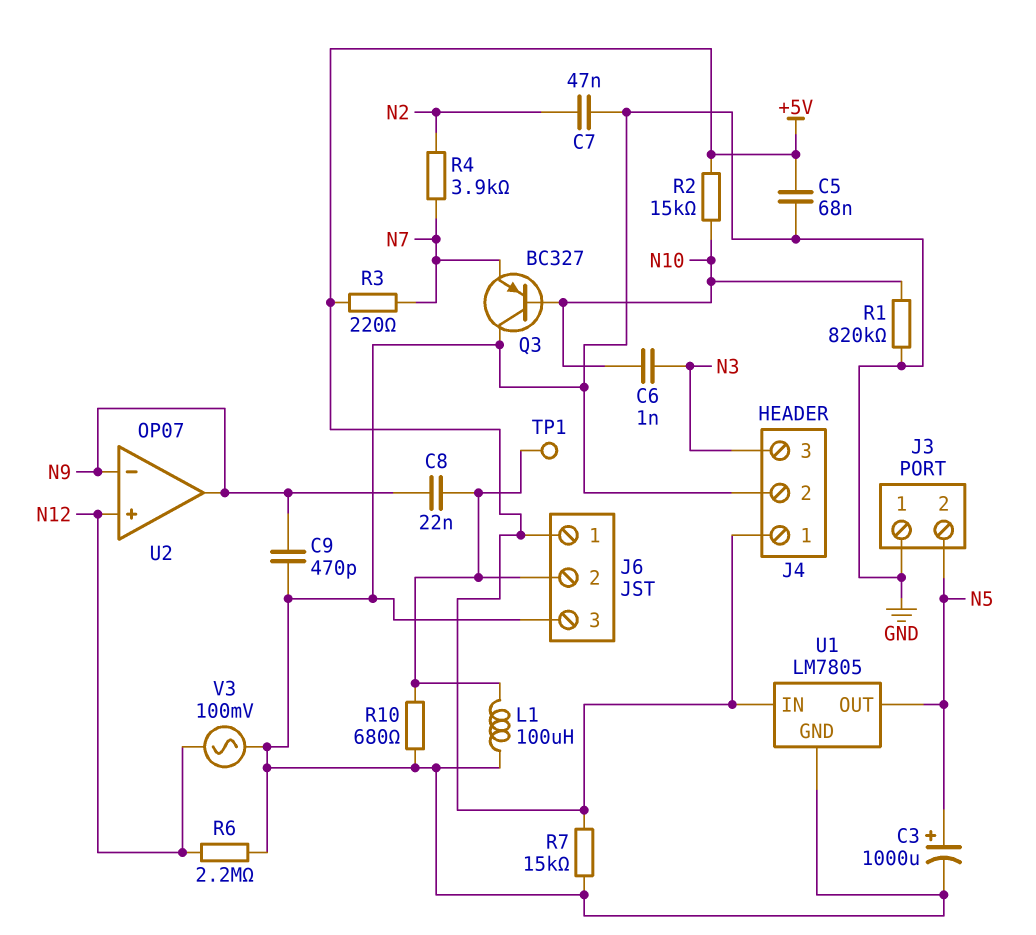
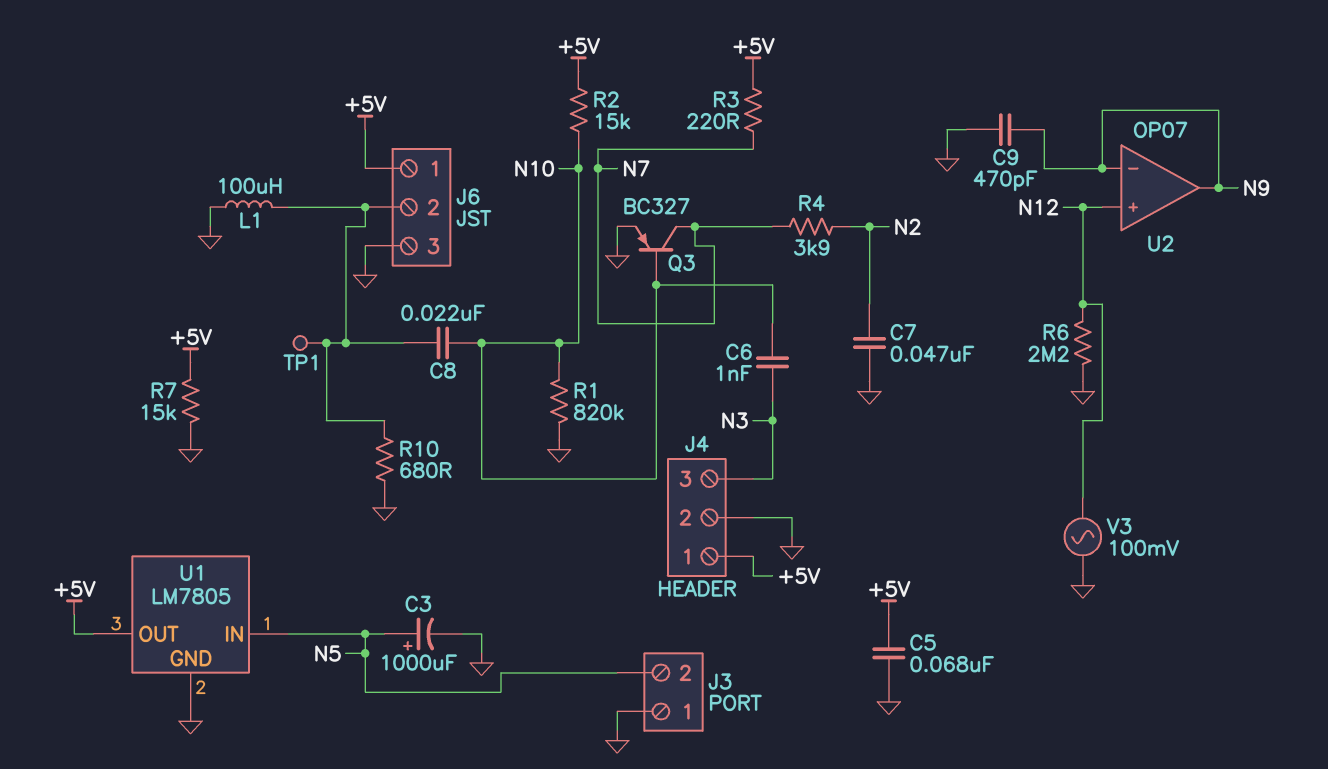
C8: 22nF (J6/2, N9) -> 22nF (J6/2, N10)
Q3: PNP BC327 (B N10, C GND, E N7) -> PNP BC327 (B N10, C N7, E GND)
U1 pin IN: +5V -> N5
U1 pin OUT: N5 -> +5V

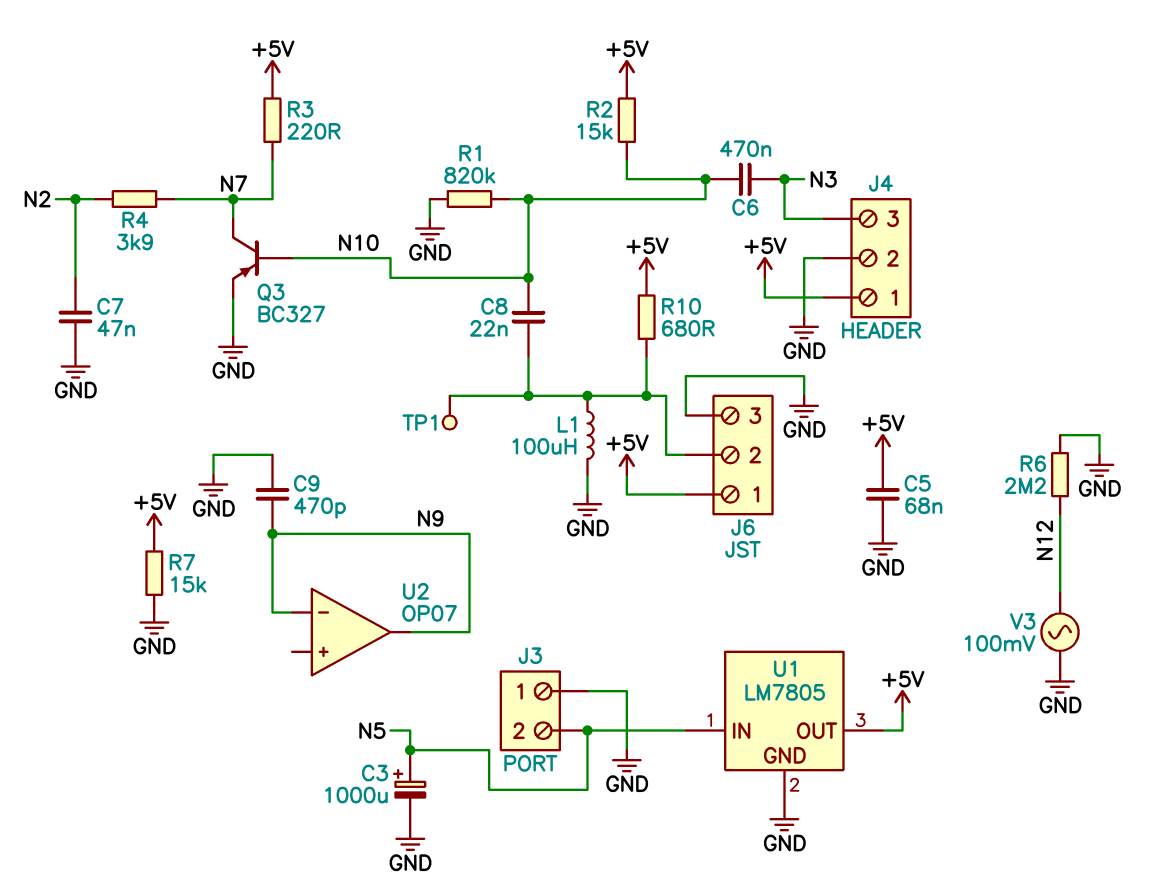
C6: 1nF (N3, N10) -> 470nF (N3, N10)
R10: 680 (GND, J6/2) -> 680 (+5V, J6/2)
U2 pin in+: N12 -> none

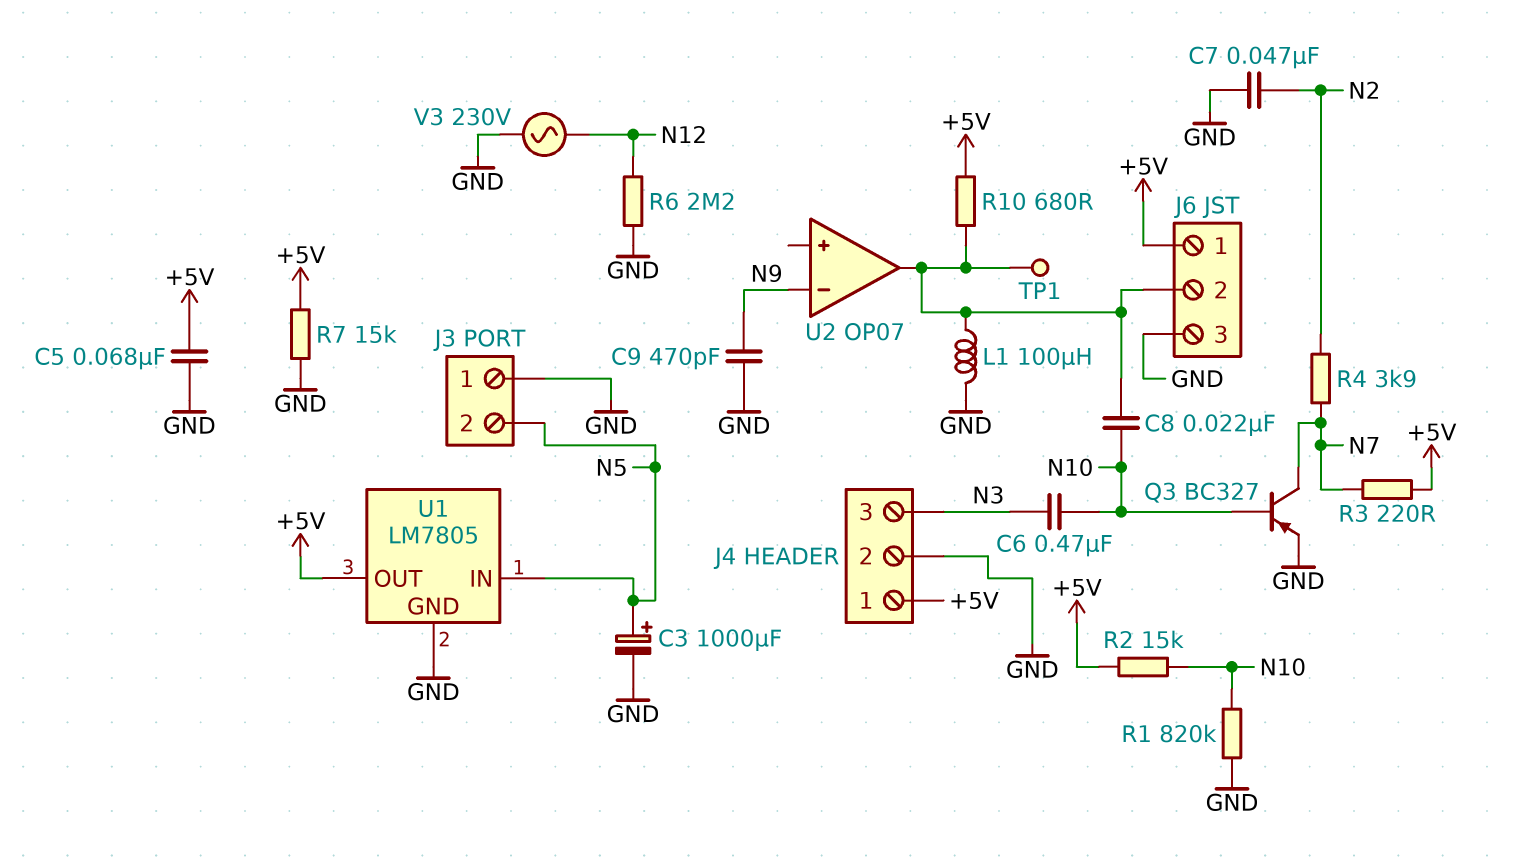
U2 pin out: N9 -> J6/2
V3: AC 100mV (GND, N12) -> AC 230V (GND, N12)

